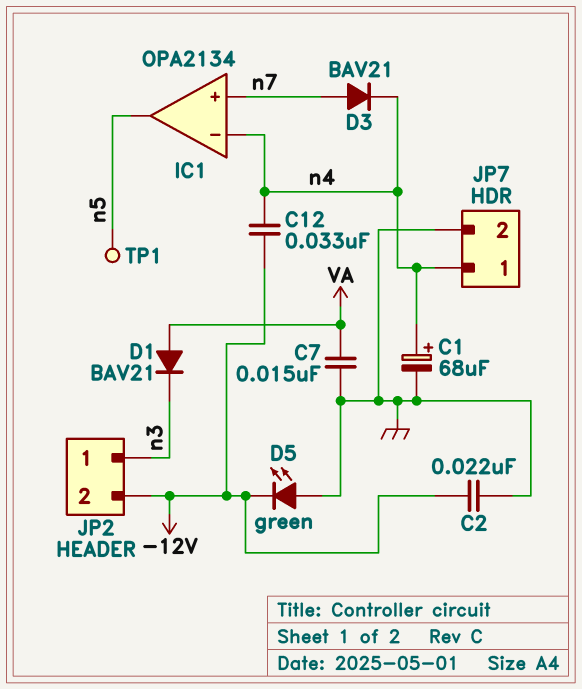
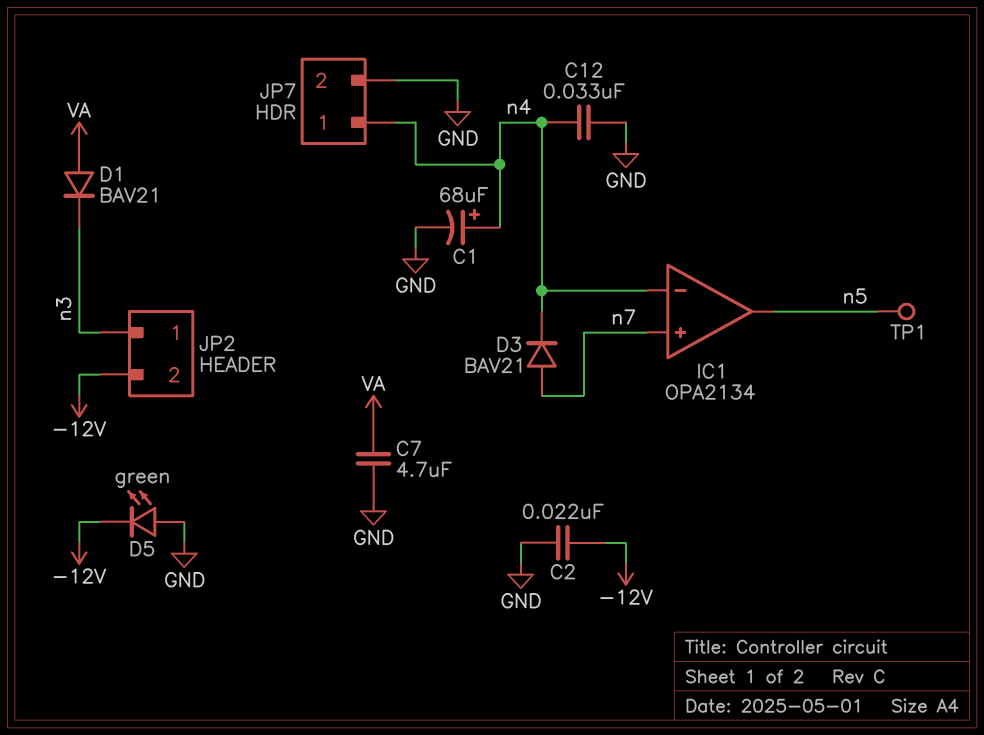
C7: 15nF (GND, VA) -> 4.7uF (GND, VA)
C12: 33nF (-12V, n4) -> 33nF (GND, n4)

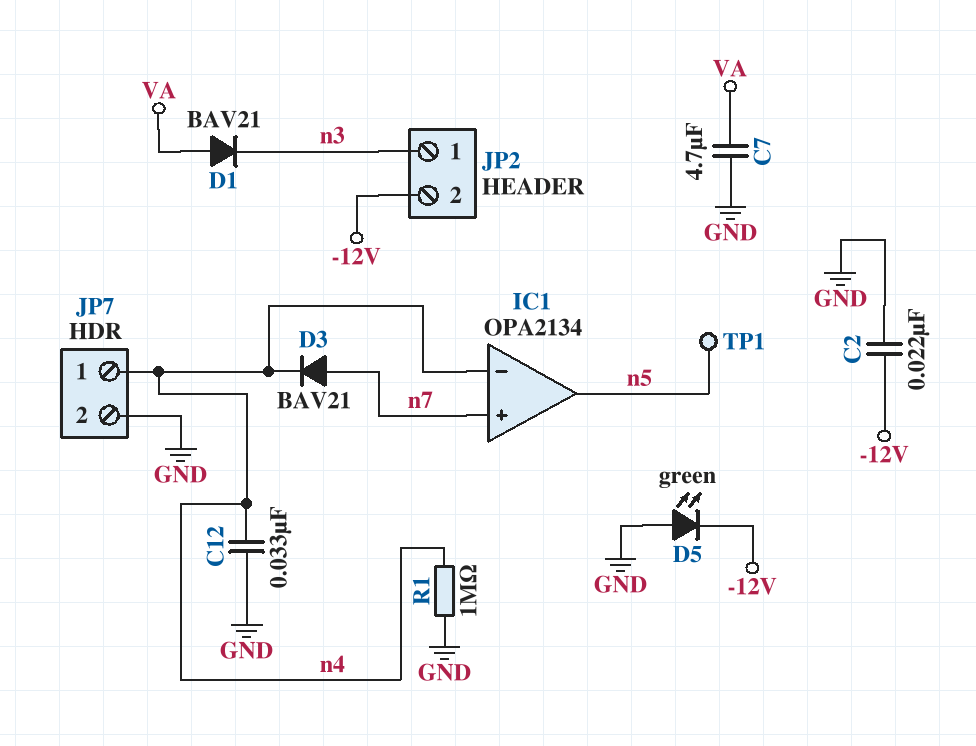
C1: 68uF (plus n4, minus GND) -> none
R1: none -> 1M (GND, n4)

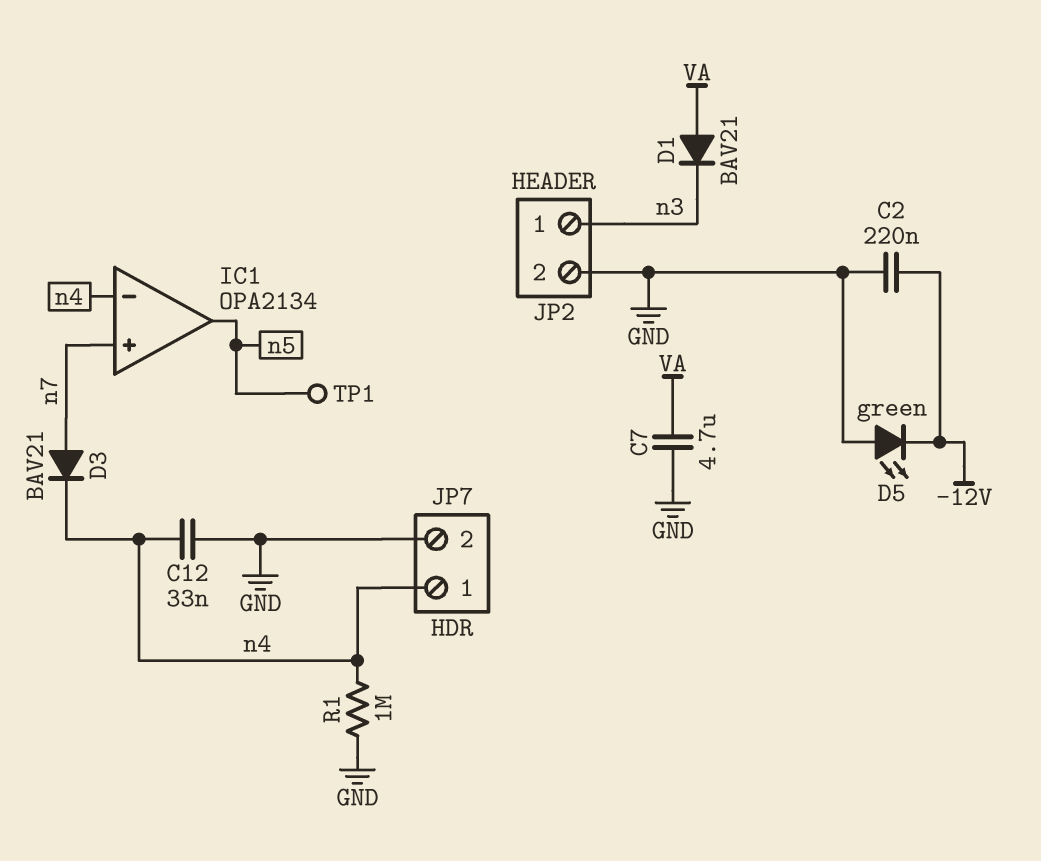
C2: 22nF (-12V, GND) -> 220nF (-12V, GND)
JP2 pin 2: -12V -> GND

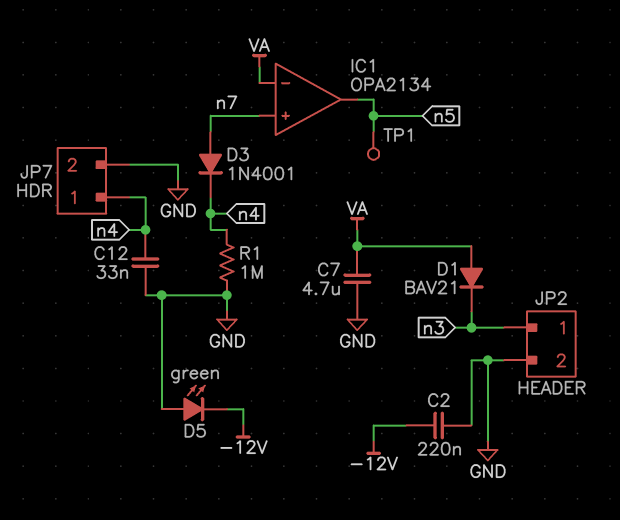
D3: diode BAV21 (A n7, K n4) -> diode 1N4001 (A n7, K n4)
IC1 pin in-: n4 -> VA

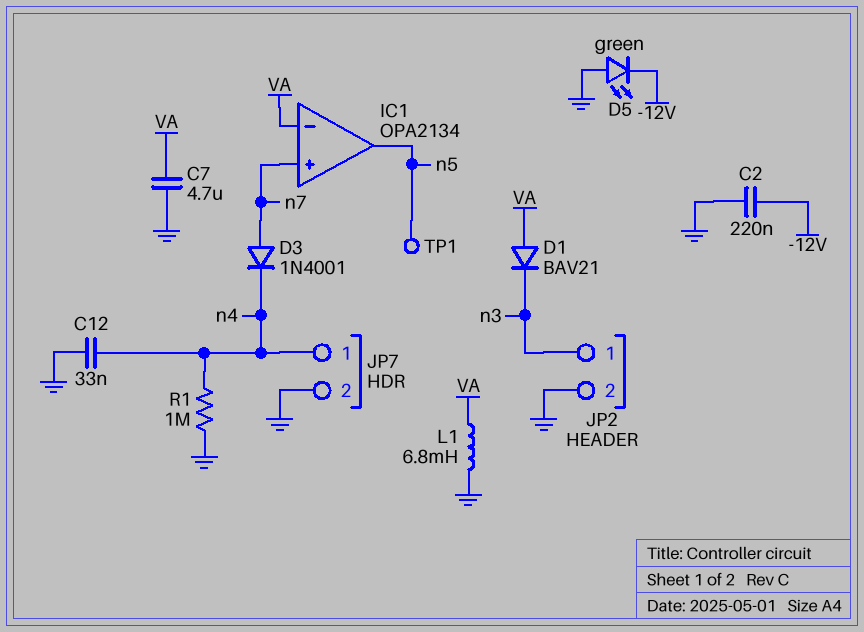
L1: none -> 6.8mH (GND, VA)

